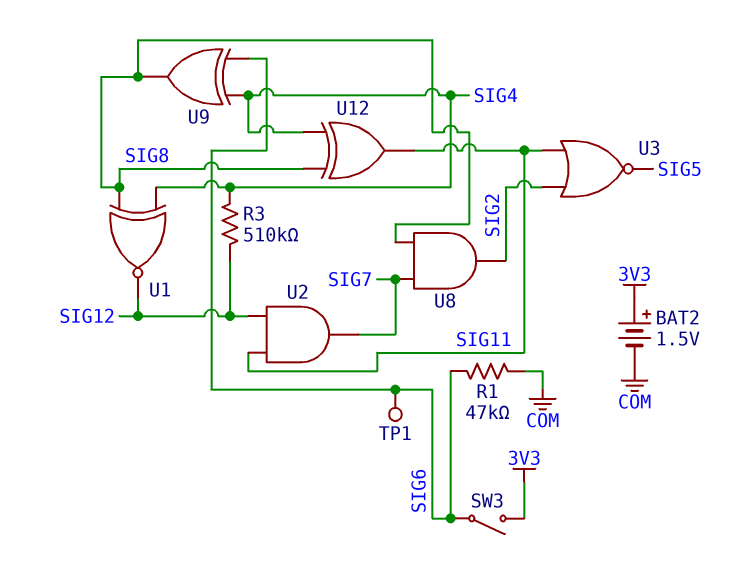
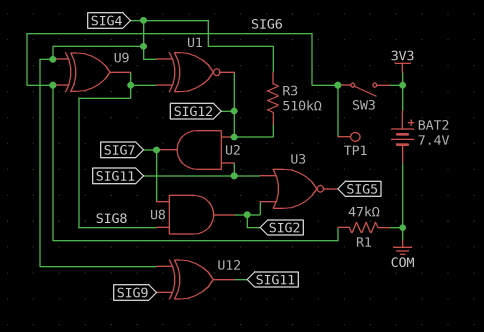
BAT2: 1.5V (plus 3V3, minus COM) -> 7.4V (plus 3V3, minus COM)
U12: XOR (in SIG4, in SIG8, out SIG11) -> XOR (in SIG4, in SIG9, out SIG11)

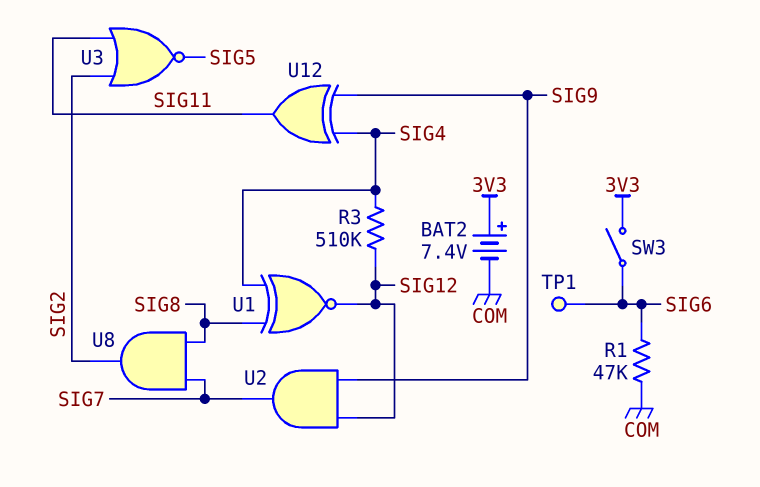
U2: AND (in SIG11, in SIG12, out SIG7) -> AND (in SIG9, in SIG12, out SIG7)
U9: XOR (in SIG4, in SIG6, out SIG8) -> none

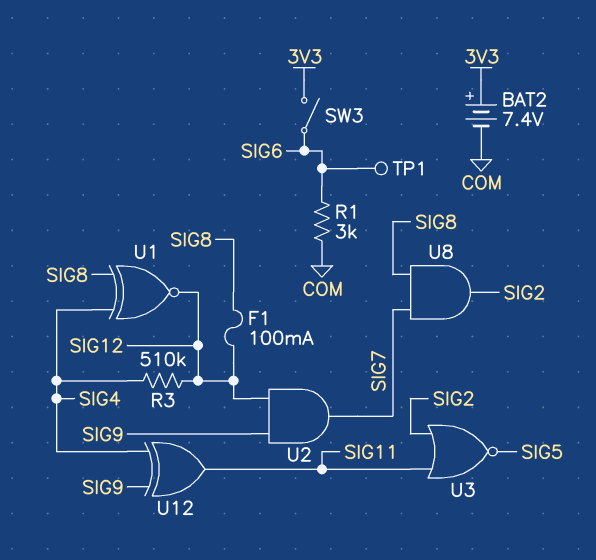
F1: none -> 100mA (SIG8, SIG12)
R1: 47k (COM, SIG6) -> 3k (COM, SIG6)

